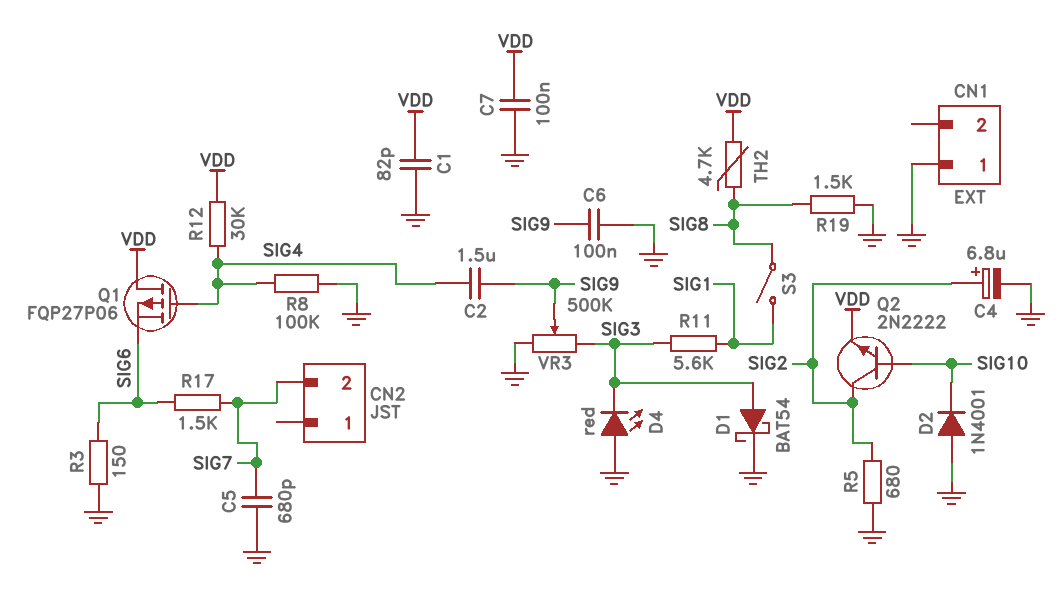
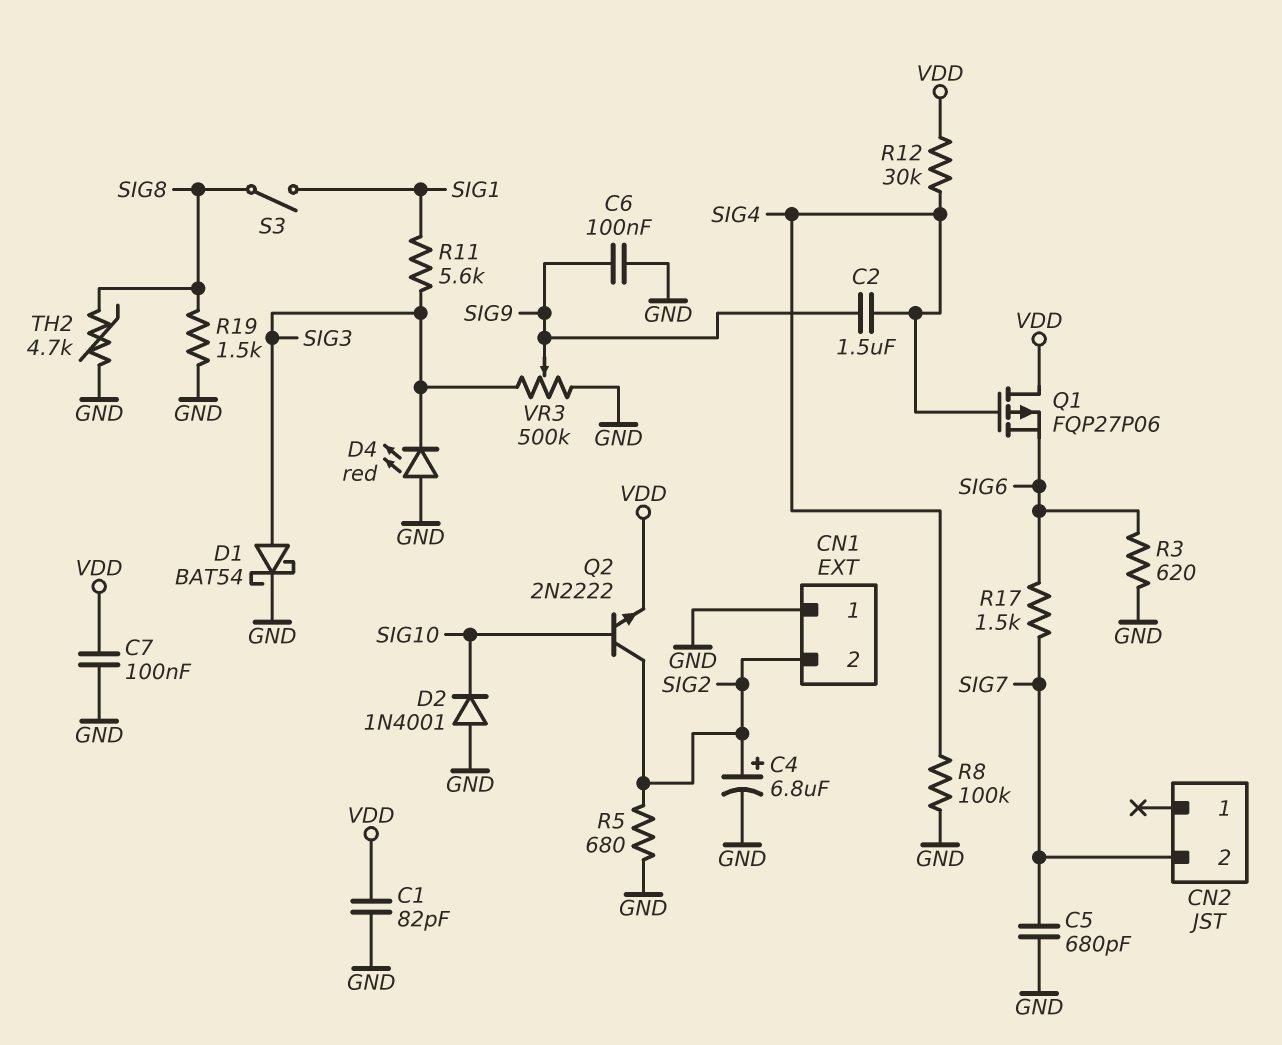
CN1 pin 2: none -> SIG2
R3: 150 (GND, SIG6) -> 620 (GND, SIG6)
TH2: 4.7k (SIG8, VDD) -> 4.7k (GND, SIG8)

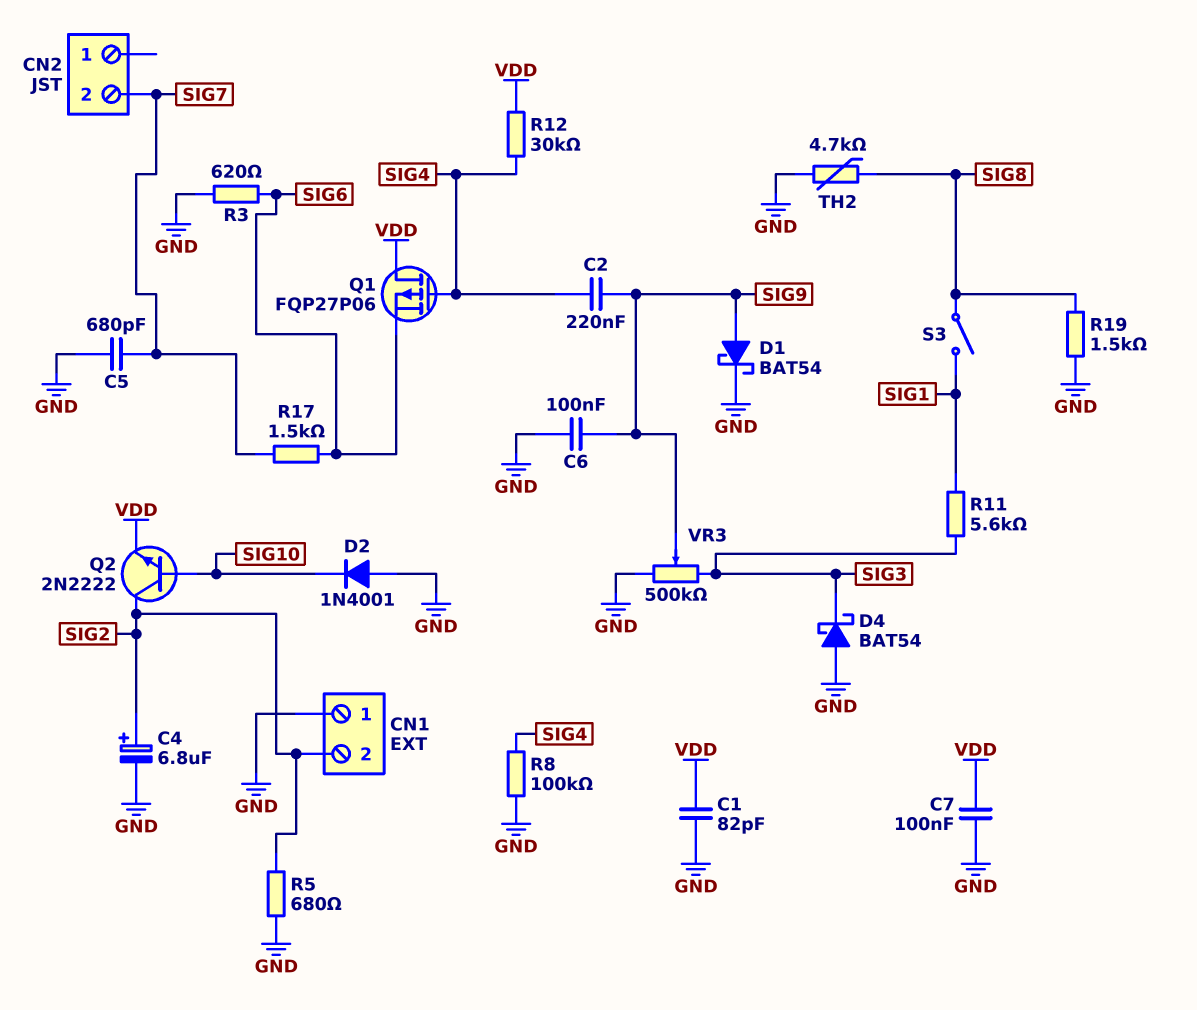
C2: 1.5uF (SIG4, SIG9) -> 220nF (SIG4, SIG9)
D1: schottky BAT54 (A SIG3, K GND) -> schottky BAT54 (A SIG9, K GND)
D4: LED red (A GND, K SIG3) -> schottky BAT54 (A GND, K SIG3)

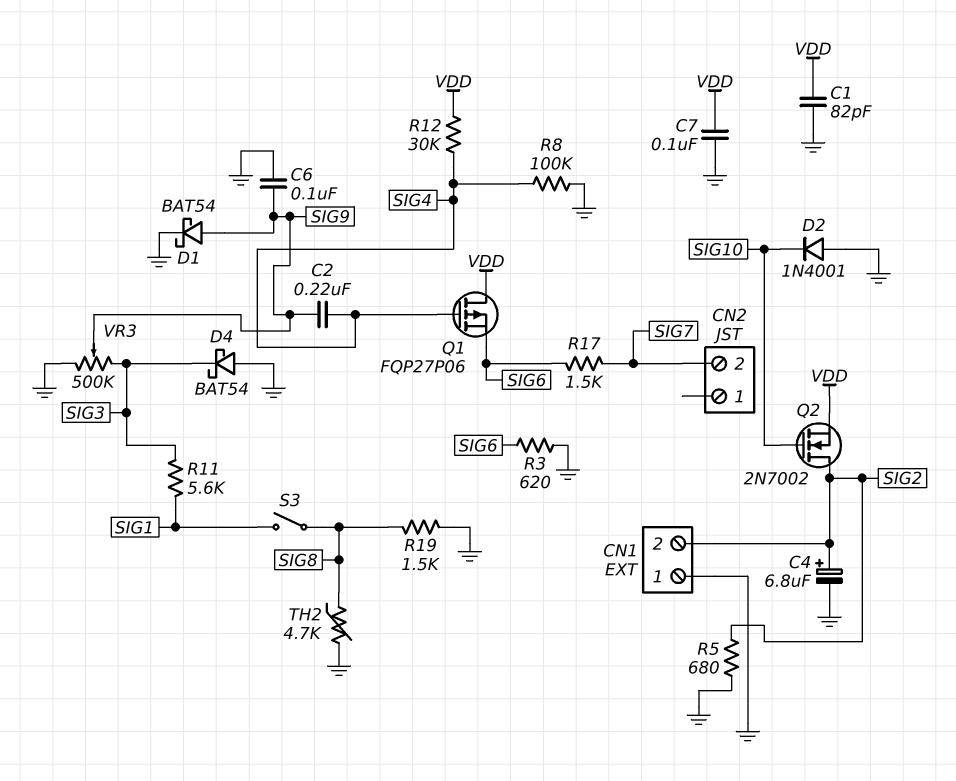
C5: 680pF (GND, SIG7) -> none
Q2: NPN 2N2222 (B SIG10, C SIG2, E VDD) -> NMOS 2N7002 (G SIG10, D SIG2, S VDD)

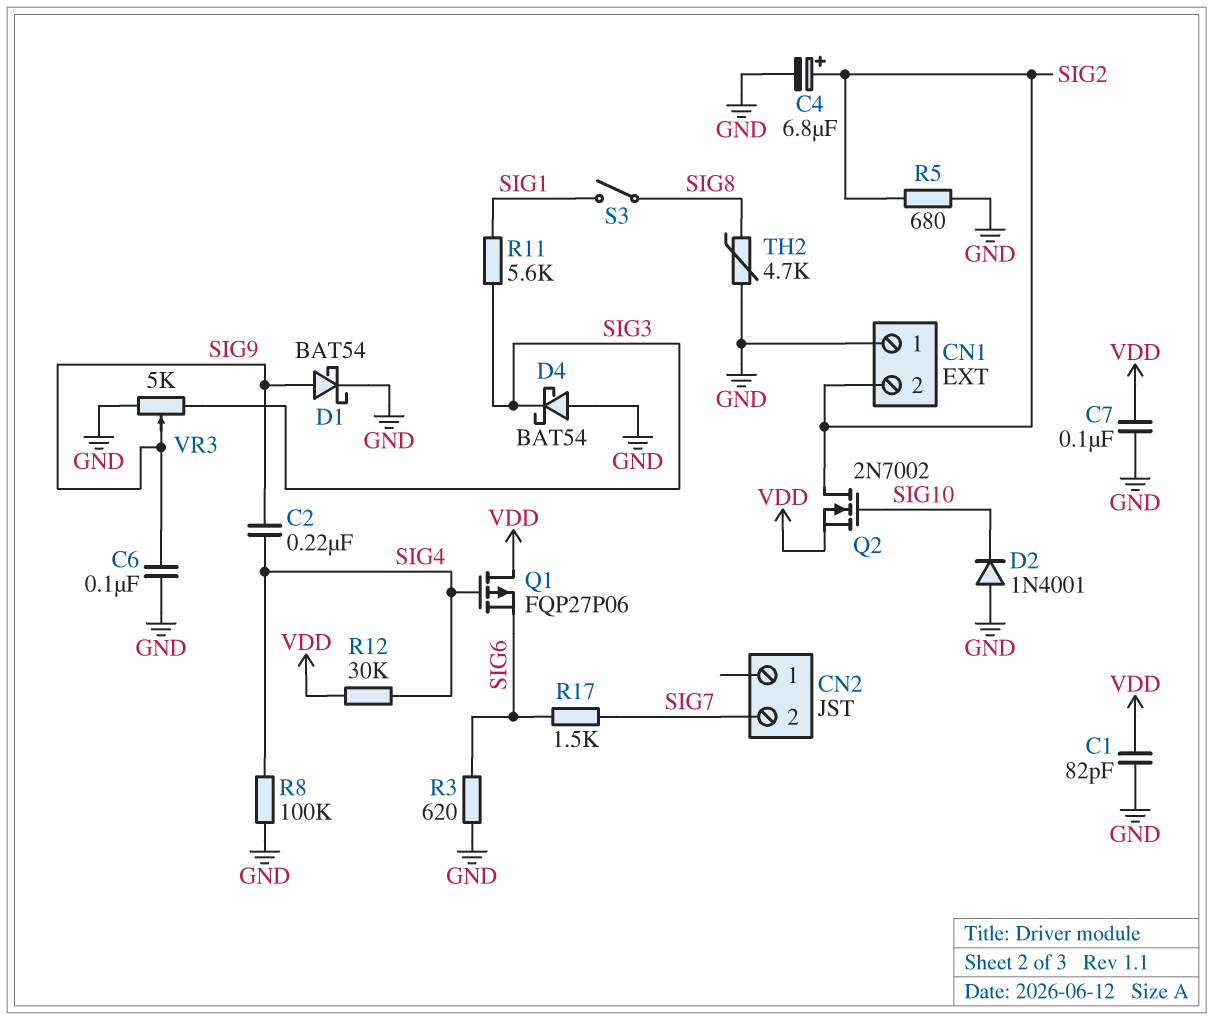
R19: 1.5k (GND, SIG8) -> none
VR3: 500k (GND, SIG3, wiper SIG9) -> 5k (GND, SIG3, wiper SIG9)

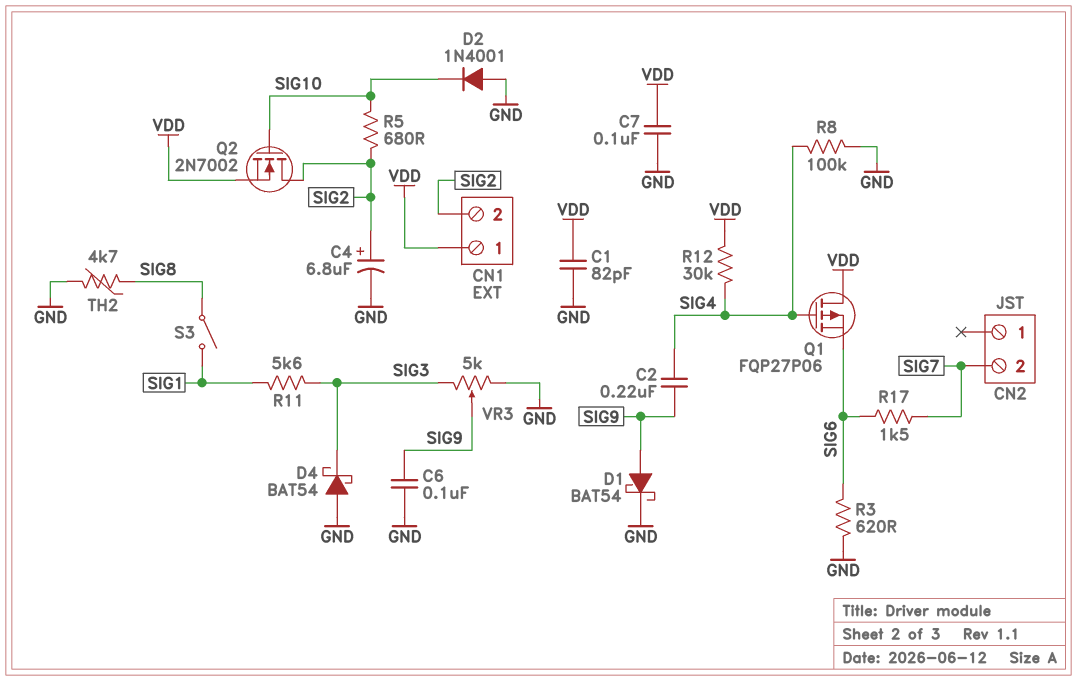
CN1 pin 1: GND -> VDD
R5: 680 (GND, SIG2) -> 680 (SIG2, SIG10)

